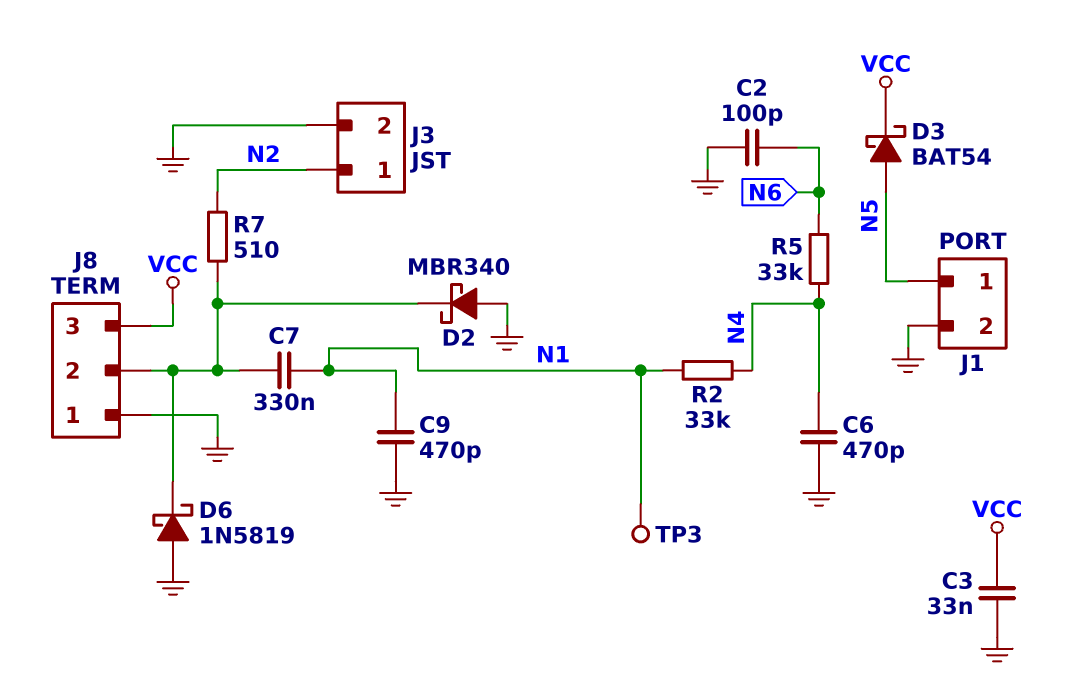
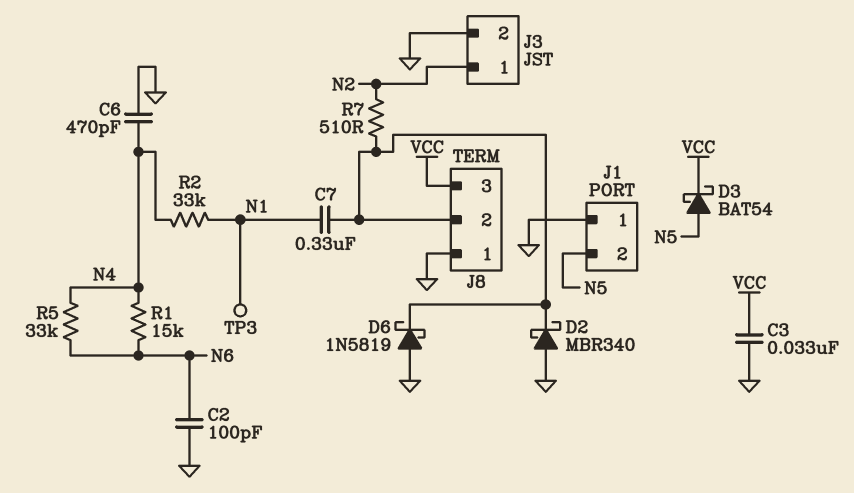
C9: 470pF (GND, N1) -> none
J1 pin 1: N5 -> GND
J1 pin 2: GND -> N5
R1: none -> 15k (N4, N6)

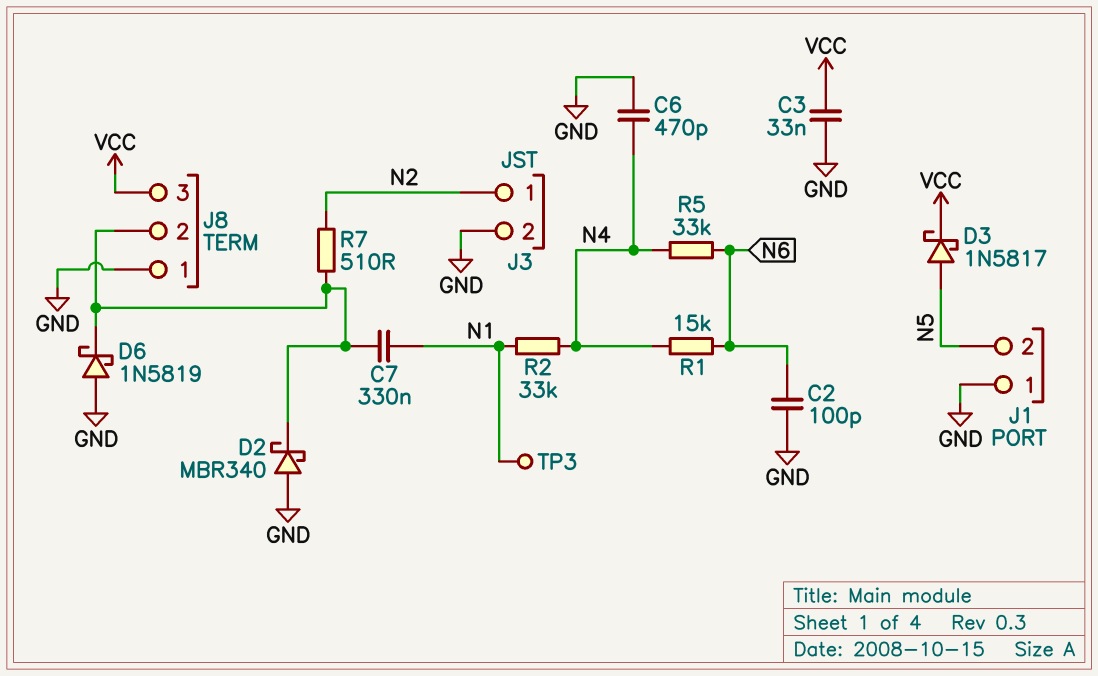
D3: schottky BAT54 (A N5, K VCC) -> schottky 1N5817 (A N5, K VCC)

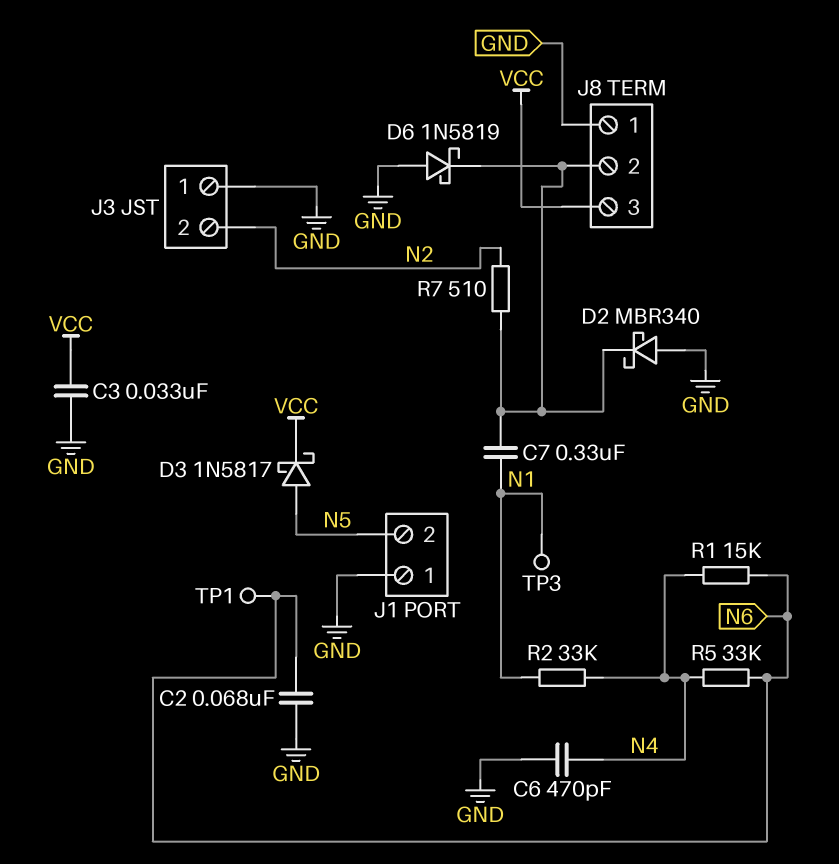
C2: 100pF (GND, N6) -> 68nF (GND, N6)
J3 pin 1: N2 -> GND
J3 pin 2: GND -> N2
TP1: none -> test point (N6)

